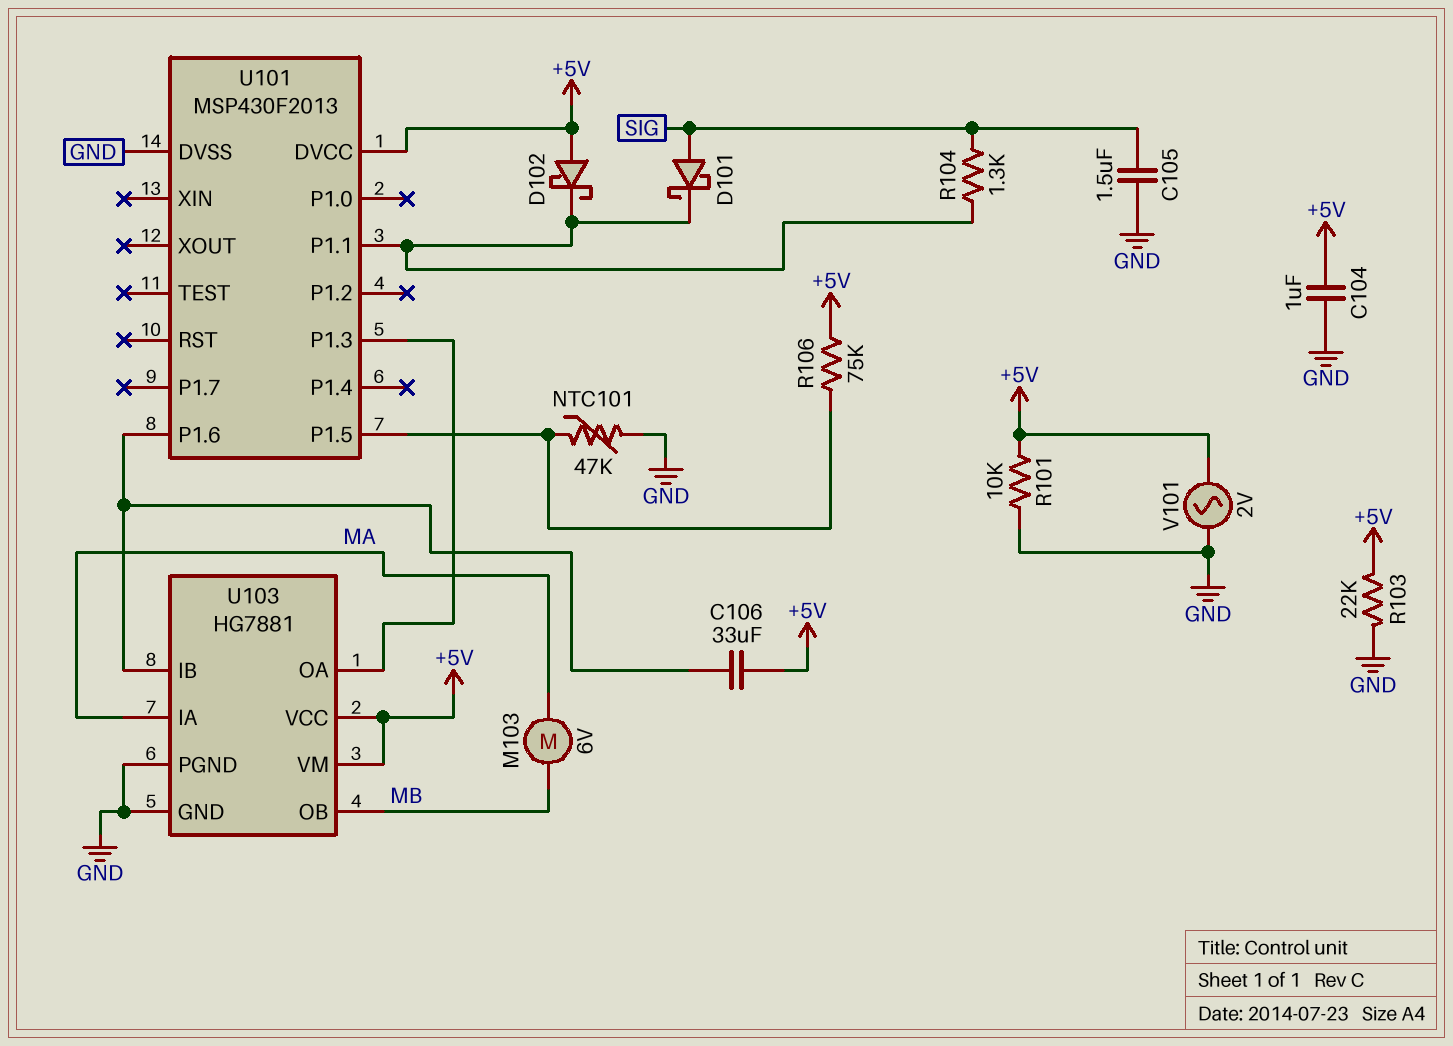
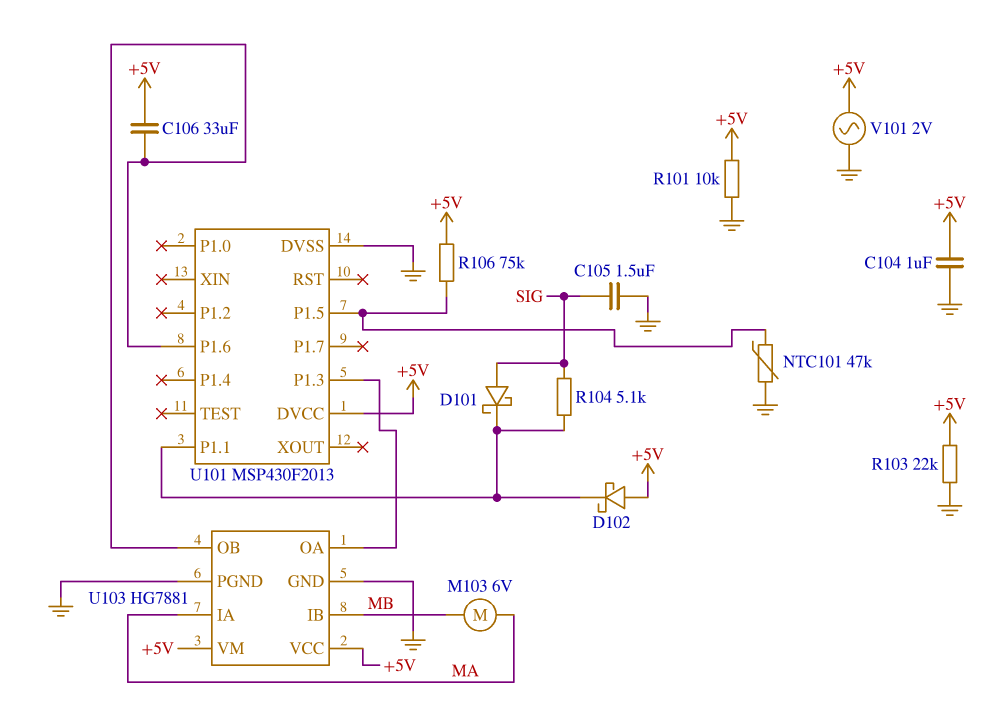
R104: 1.3k (SIG, U101/P1.1) -> 5.1k (SIG, U101/P1.1)
U103 pin IB: U101/P1.6 -> MB
U103 pin OB: MB -> U101/P1.6

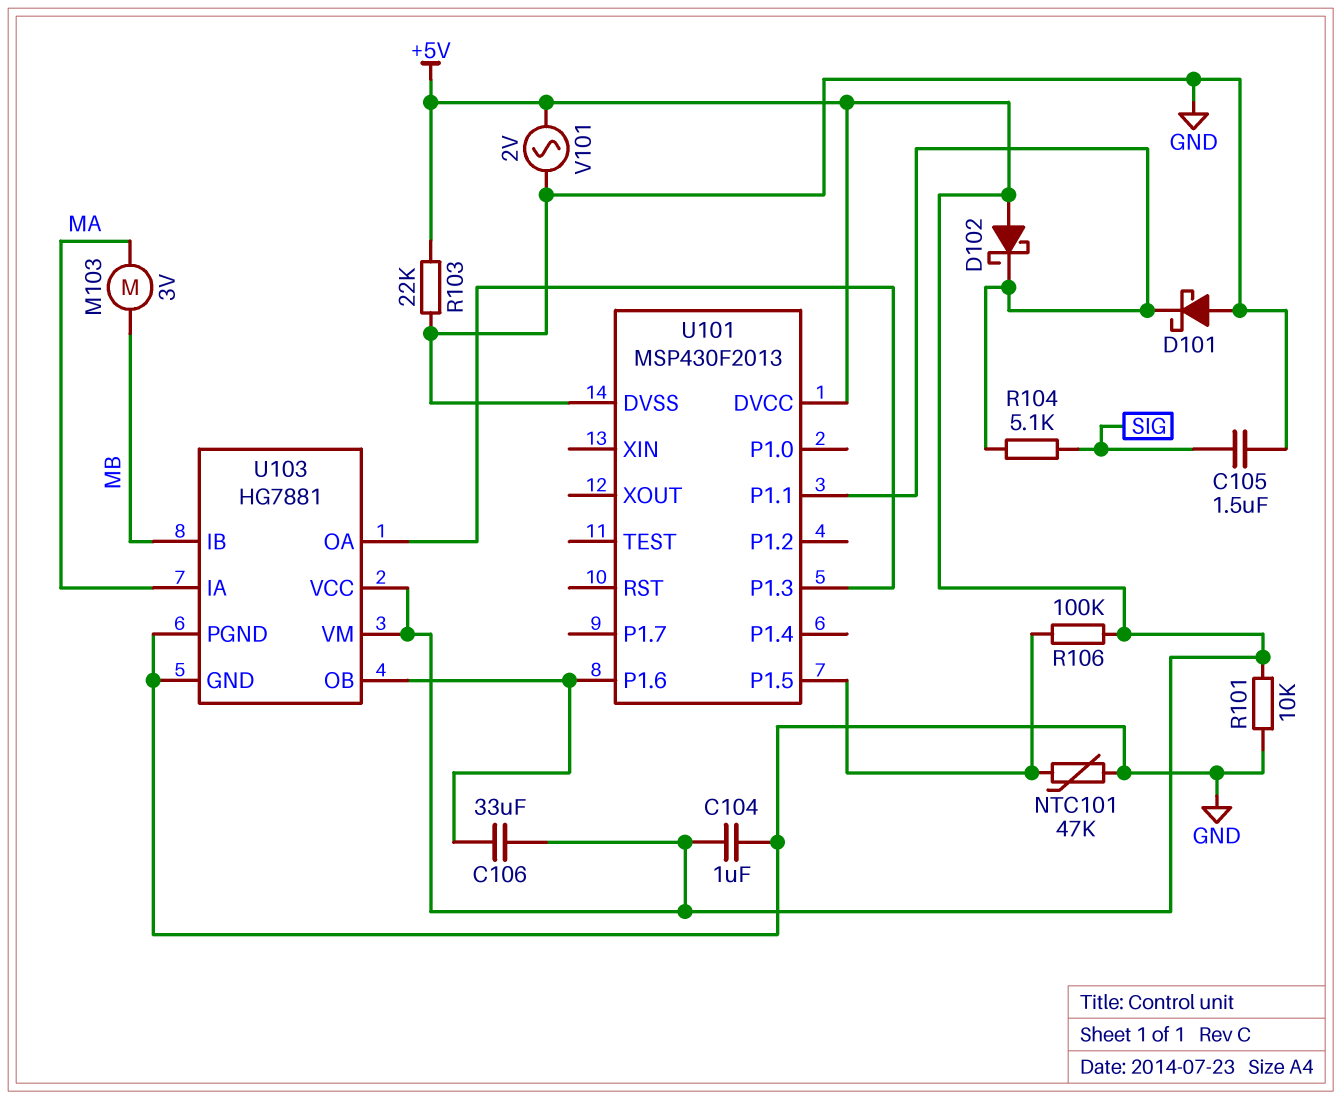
D101: schottky (A SIG, K U101/P1.1) -> schottky (A GND, K U101/P1.1)
M103: motor 6V (MA, MB) -> motor 3V (MA, MB)
R106: 75k (+5V, U101/P1.5) -> 100k (+5V, U101/P1.5)

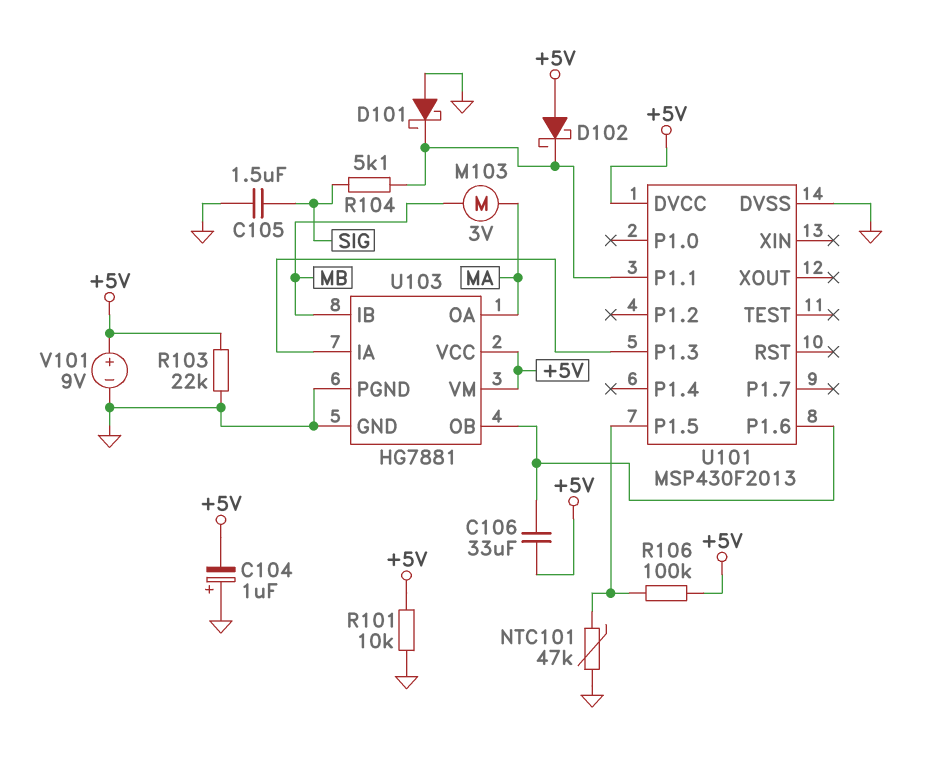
C104: 1uF (+5V, GND) -> 1uF (plus GND, minus +5V)
U103 pin IA: MA -> U101/P1.3
U103 pin OA: U101/P1.3 -> MA
V101: AC 2V (+5V, GND) -> 9V (plus +5V, minus GND)

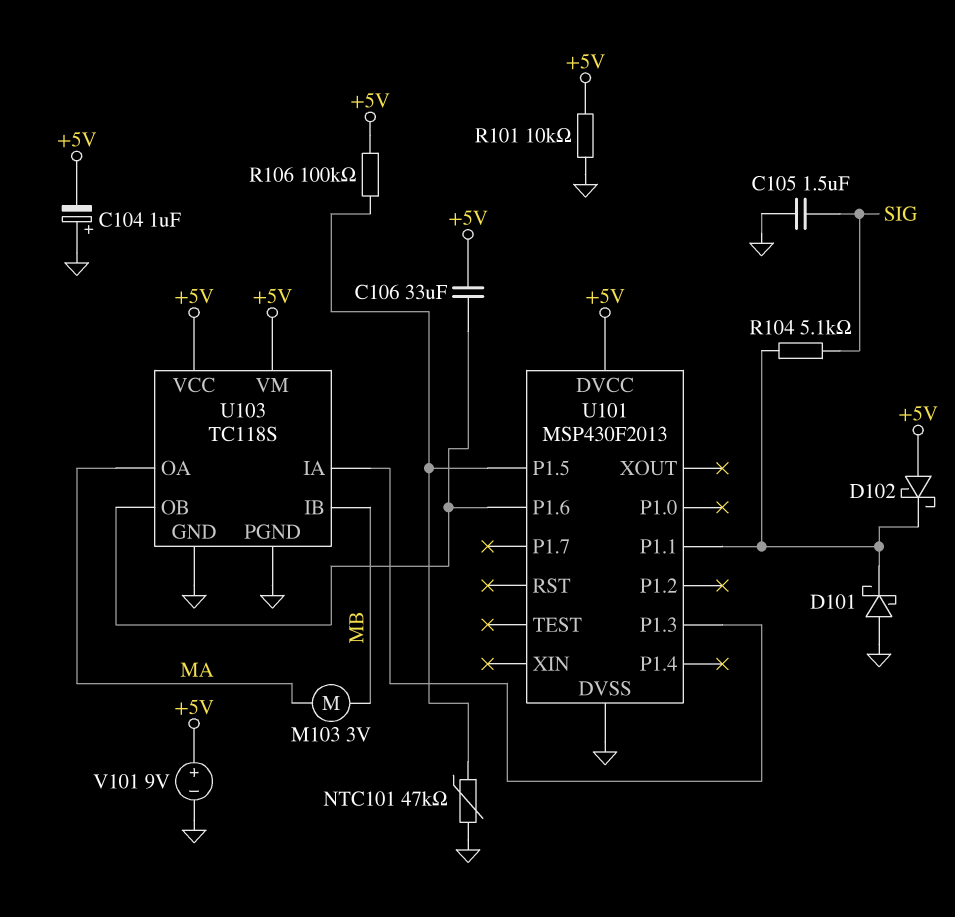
R103: 22k (+5V, GND) -> none
U103: HG7881 -> TC118S

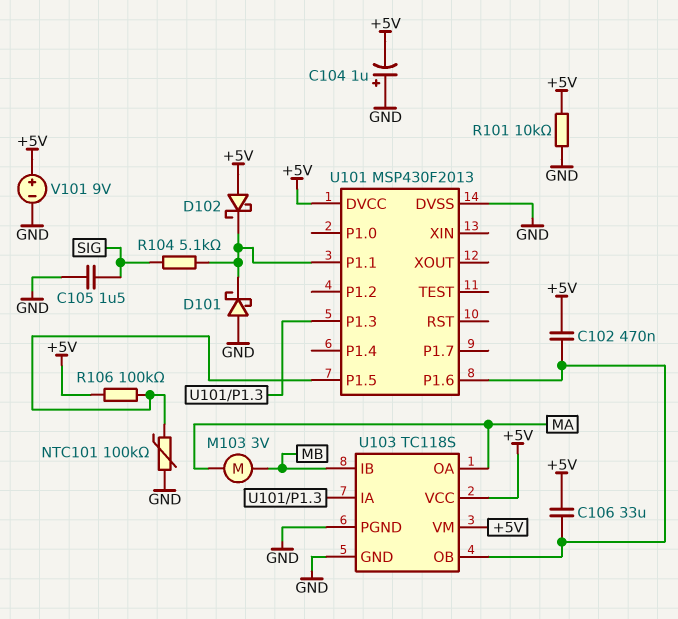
C102: none -> 470nF (+5V, U101/P1.6)
NTC101: 47k (GND, U101/P1.5) -> 100k (GND, U101/P1.5)

